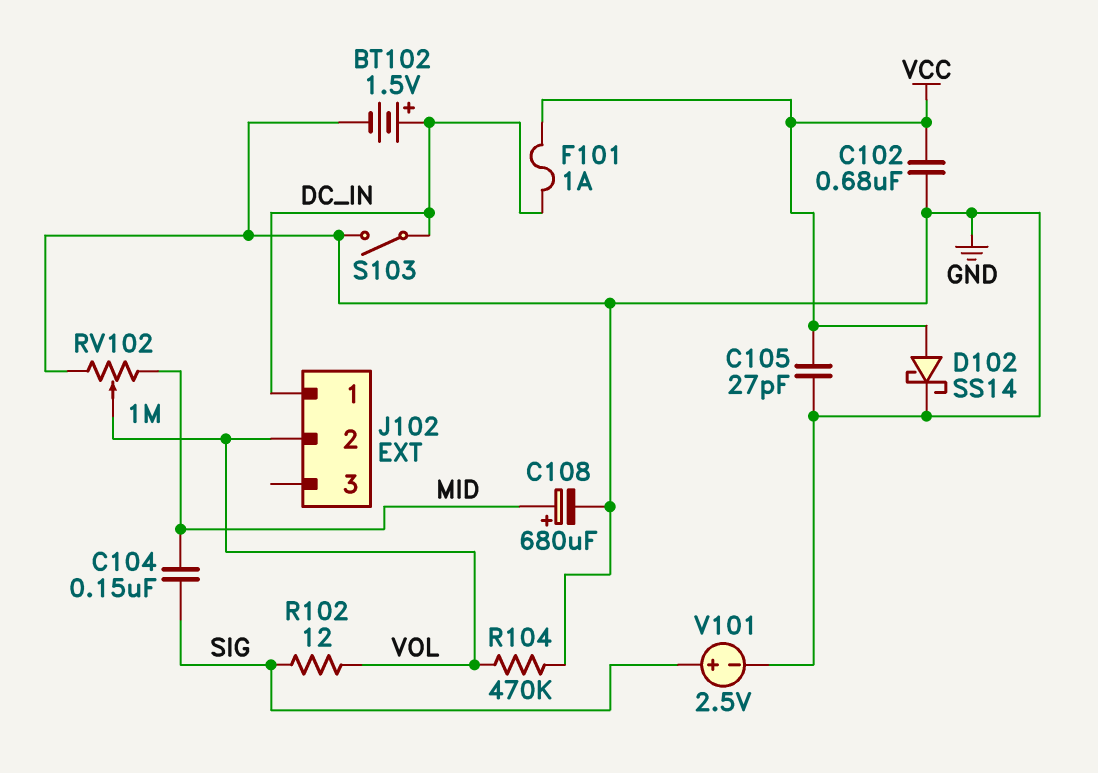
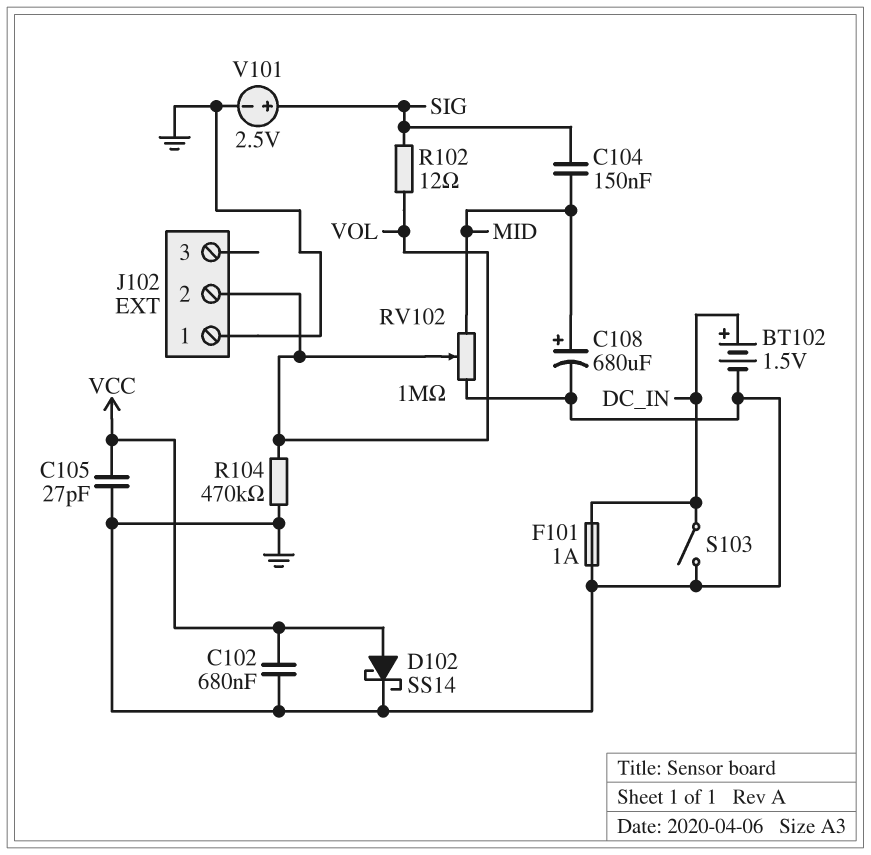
F101: 1A (DC_IN, VCC) -> 1A (DC_IN, GND)
J102 pin 1: DC_IN -> GND

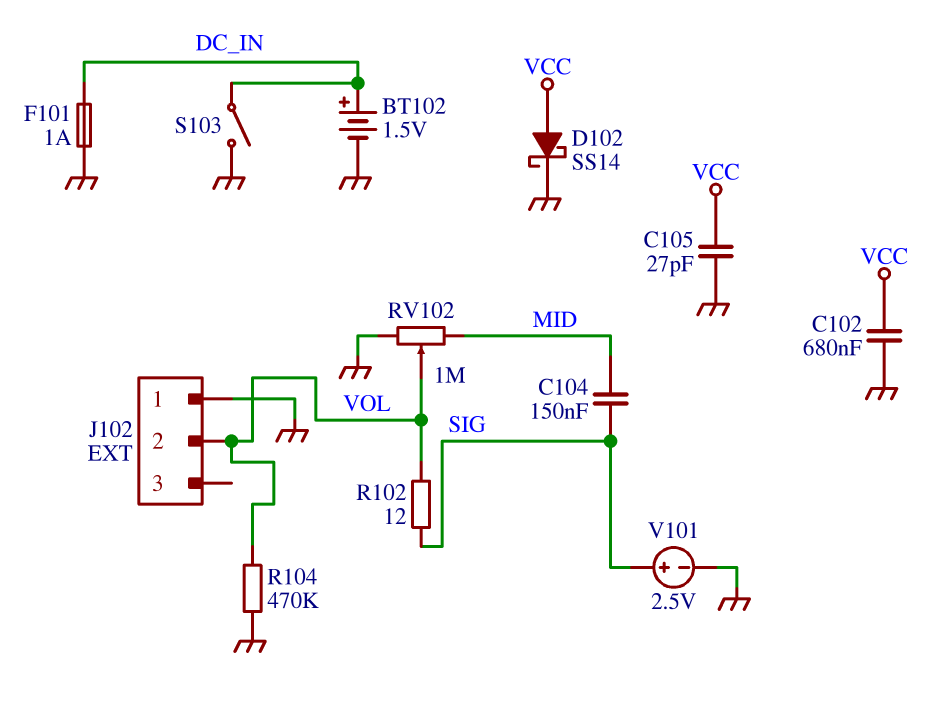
C108: 680uF (plus MID, minus GND) -> none

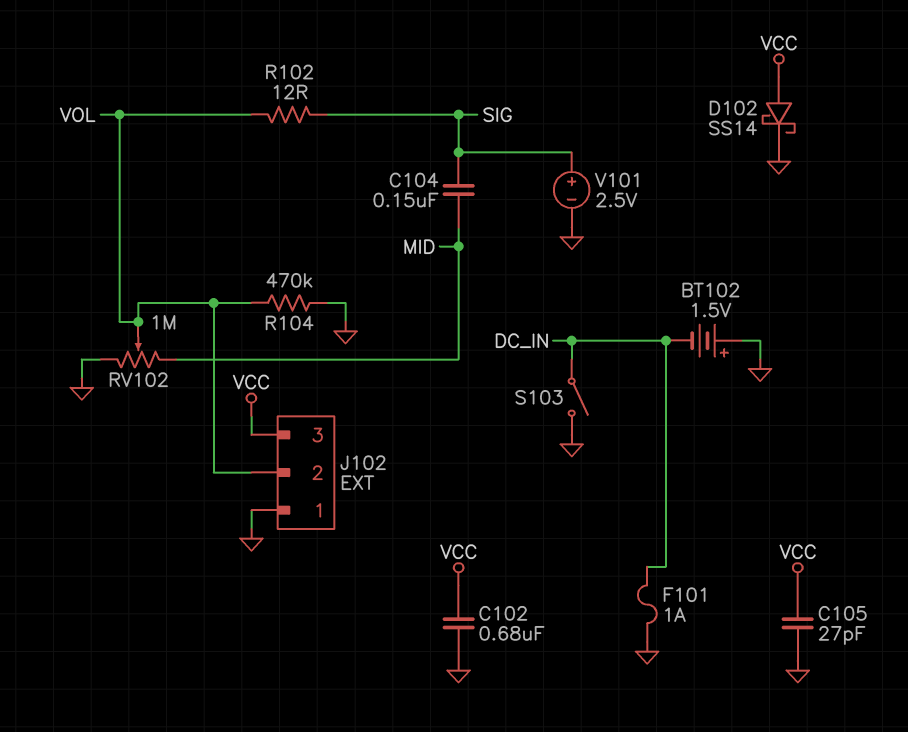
BT102: 1.5V (plus DC_IN, minus GND) -> 1.5V (plus GND, minus DC_IN)
J102 pin 3: none -> VCC

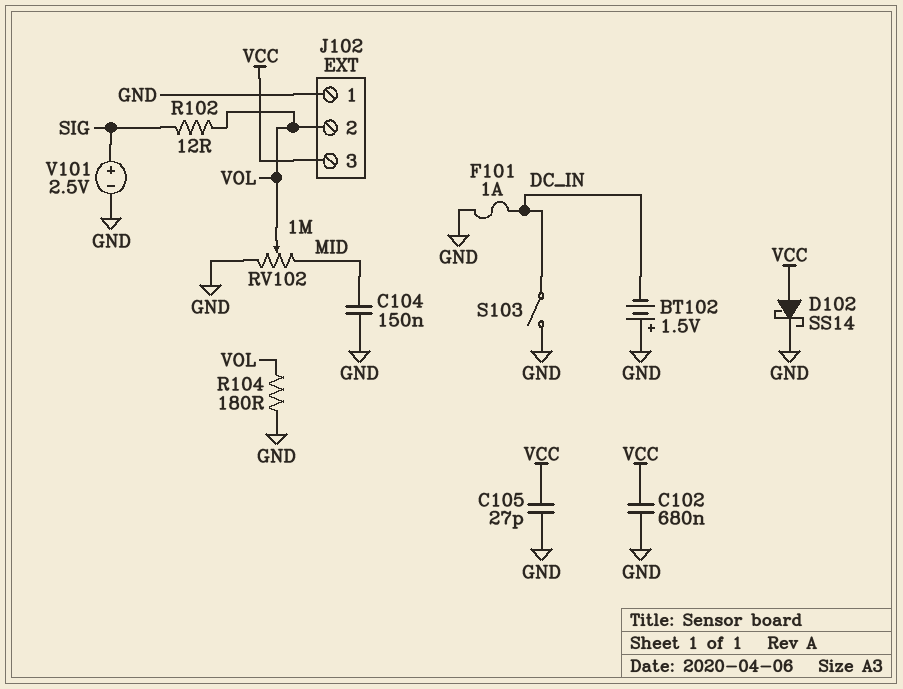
C104: 150nF (MID, SIG) -> 150nF (GND, MID)
R104: 470k (GND, VOL) -> 180 (GND, VOL)

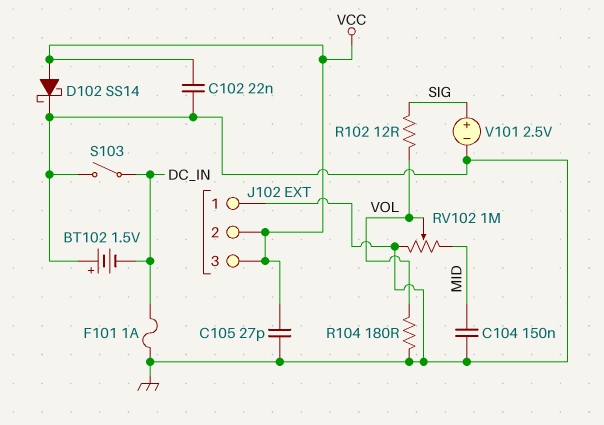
C102: 680nF (GND, VCC) -> 22nF (GND, VCC)
J102 pin 2: VOL -> VCC

